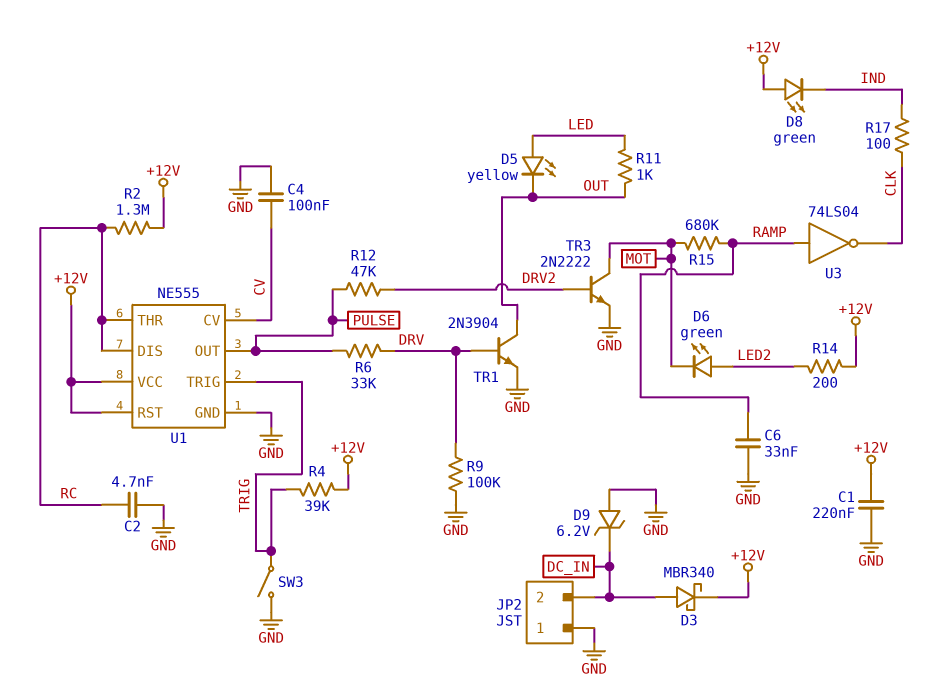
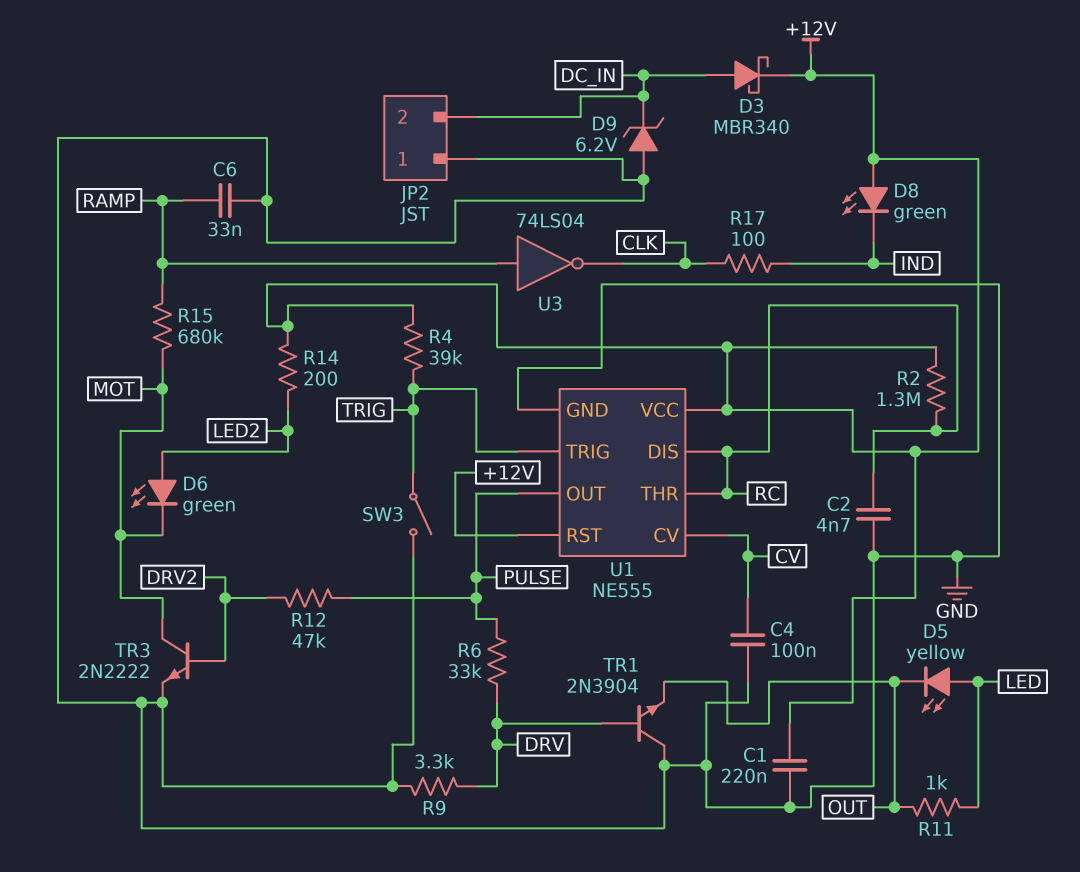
R9: 100k (DRV, GND) -> 3.3k (DRV, GND)
TR1: NPN 2N3904 (B DRV, C OUT, E GND) -> NPN 2N3904 (B DRV, C GND, E OUT)

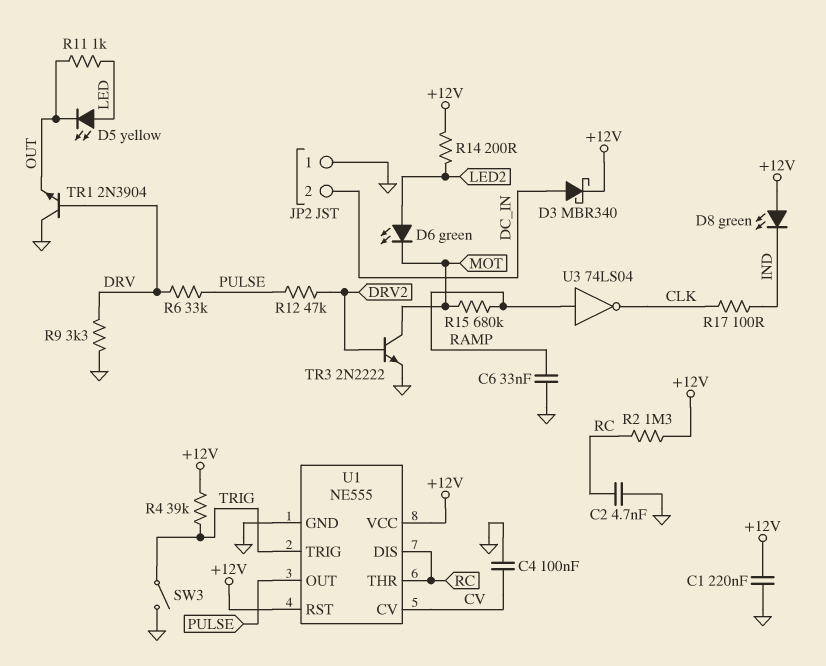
D9: zener 6.2V (A GND, K DC_IN) -> none

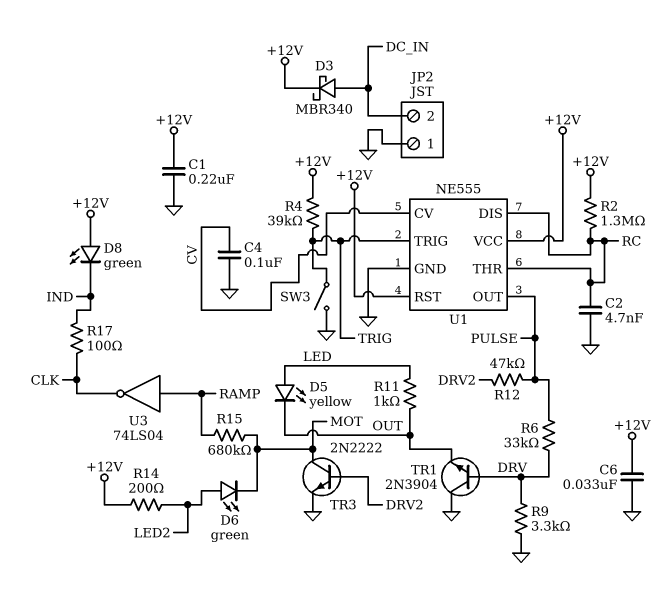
C6: 33nF (GND, RAMP) -> 33nF (+12V, GND)

